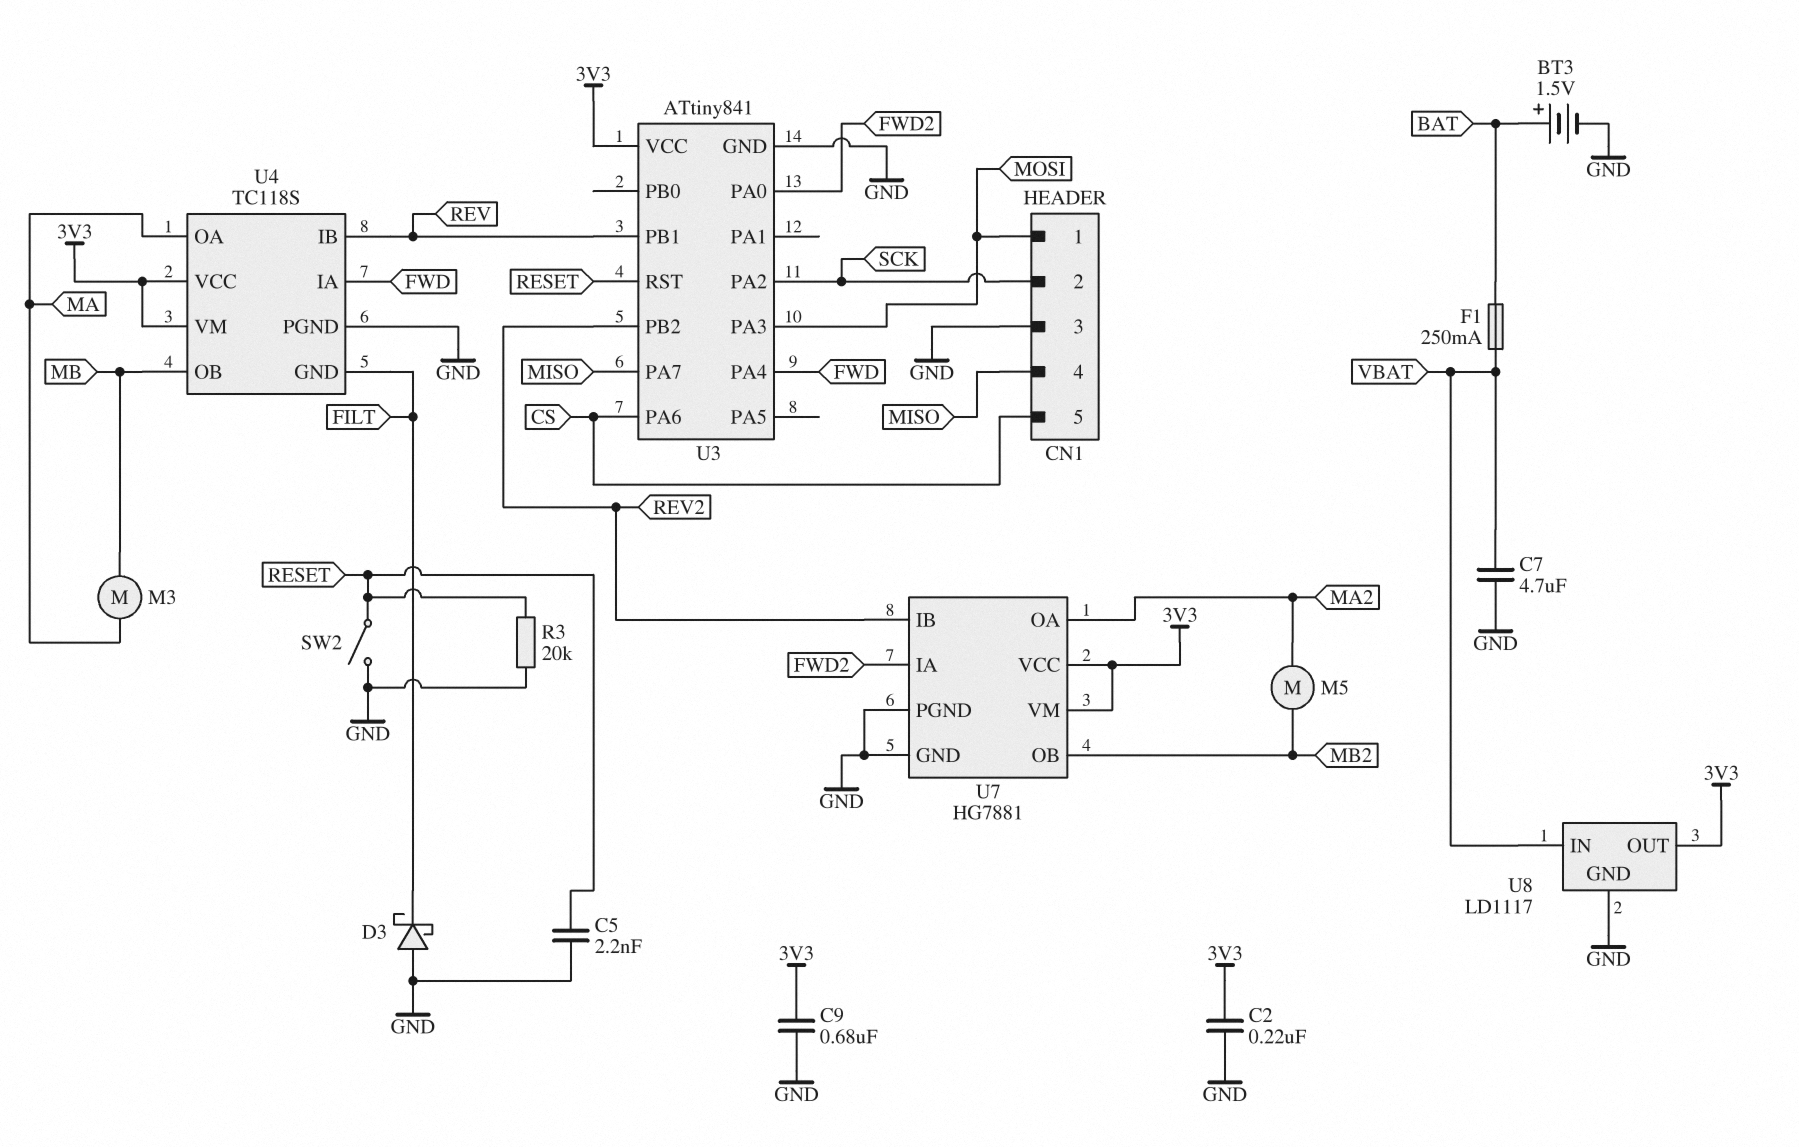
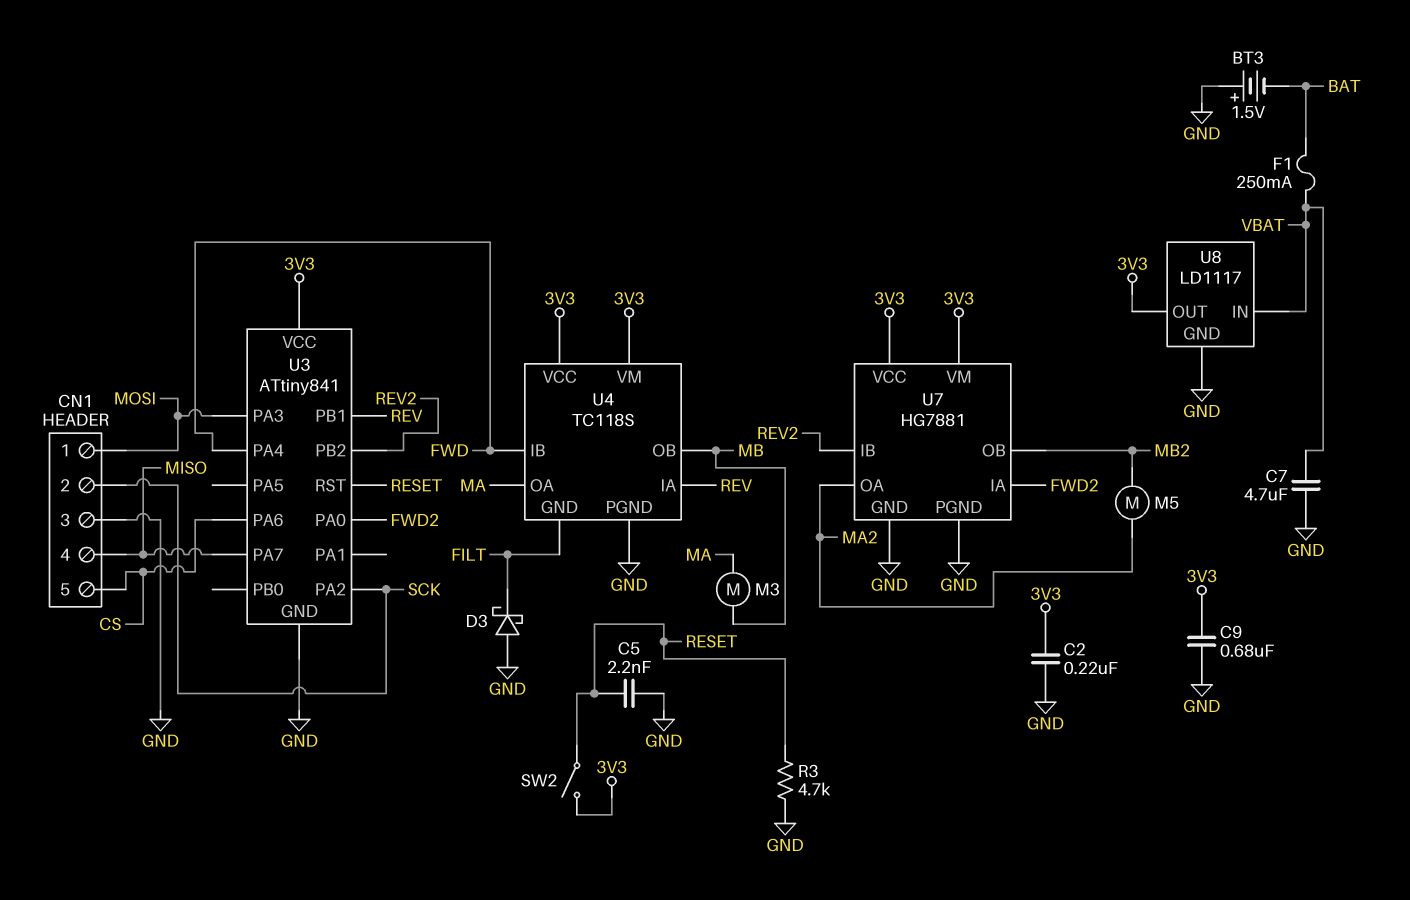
BT3: 1.5V (plus BAT, minus GND) -> 1.5V (plus GND, minus BAT)
R3: 20k (GND, RESET) -> 4.7k (GND, RESET)
SW2: switch (GND, RESET) -> switch (3V3, RESET)
U4 pin IA: FWD -> REV
U4 pin IB: REV -> FWD

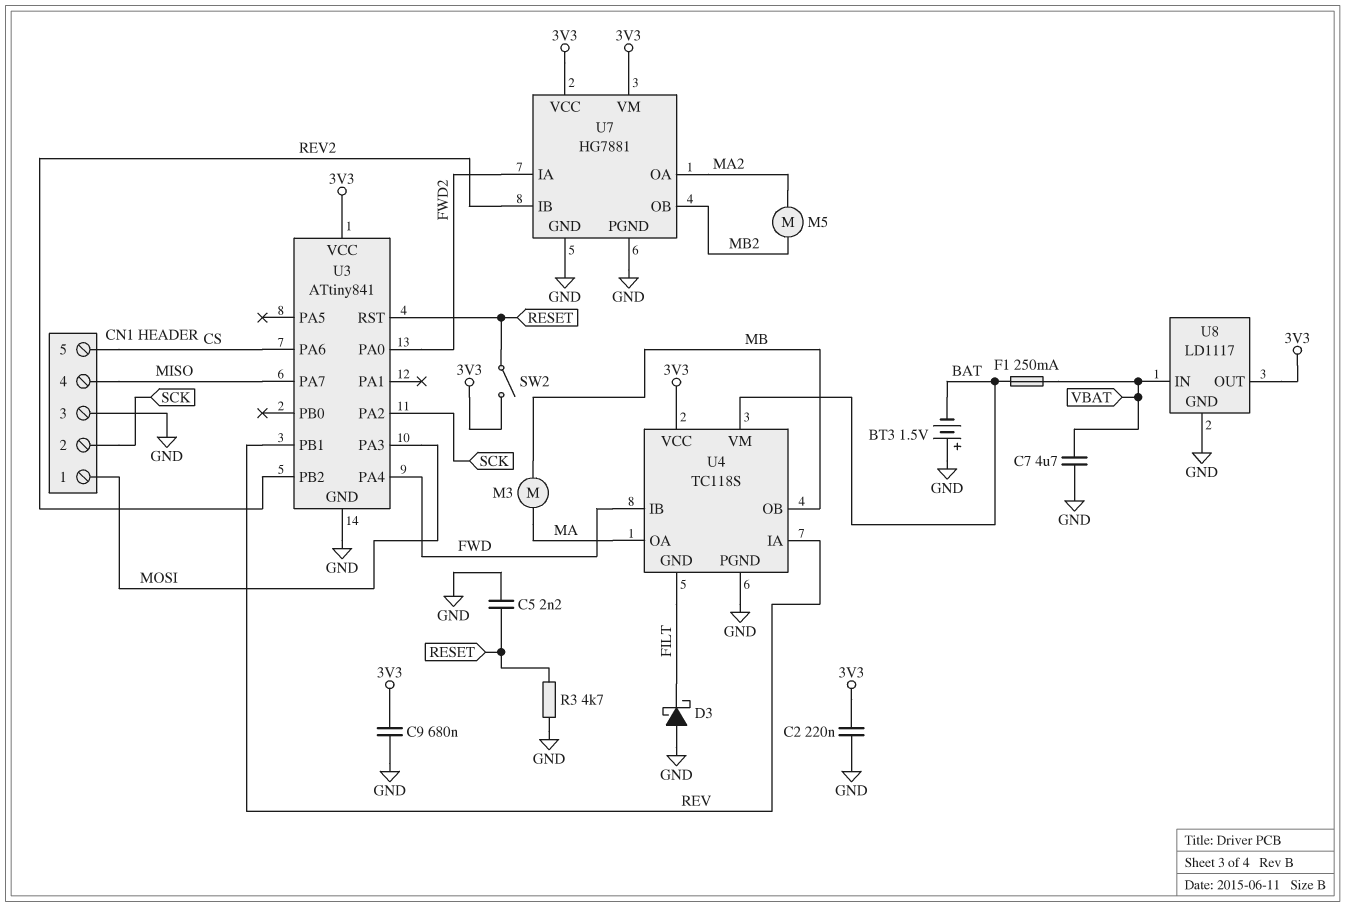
U4 pin VM: 3V3 -> BAT

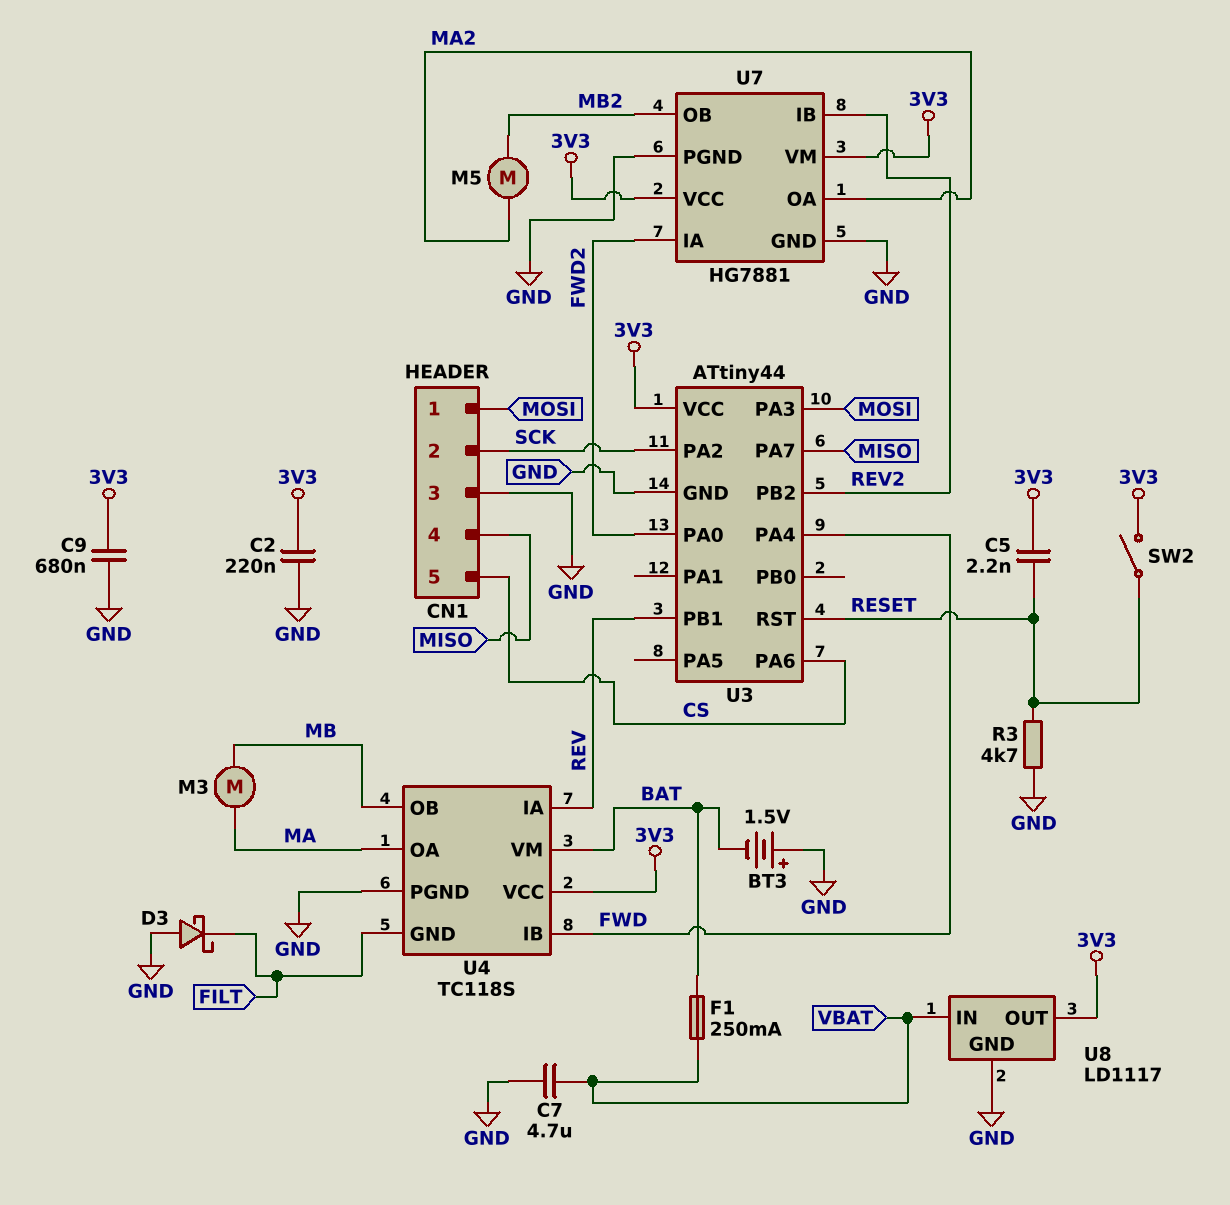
C5: 2.2nF (GND, RESET) -> 2.2nF (3V3, RESET)
U3: ATtiny841 -> ATtiny44

